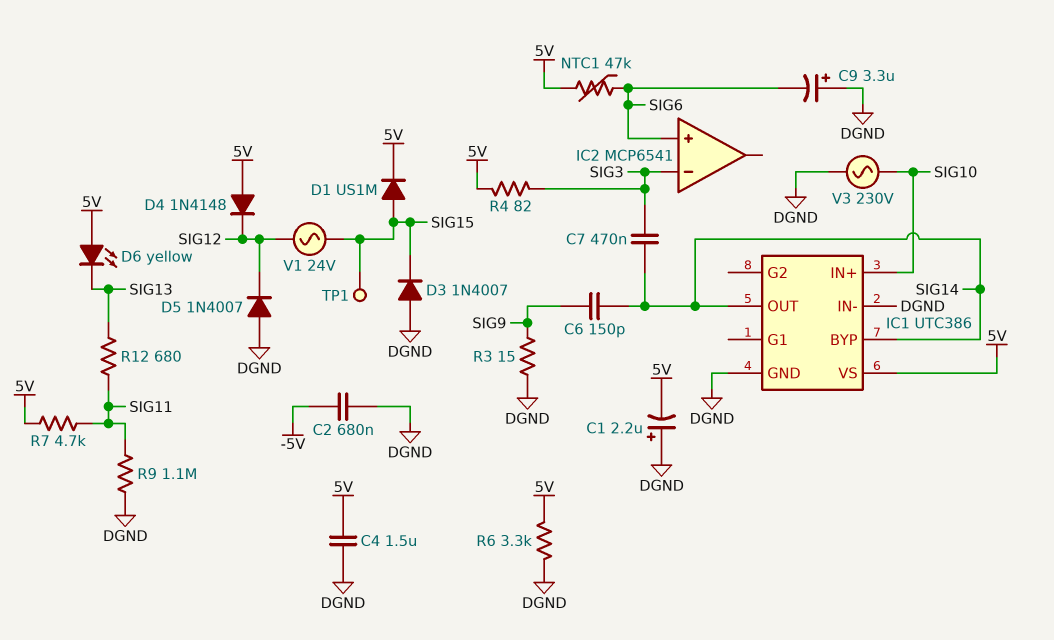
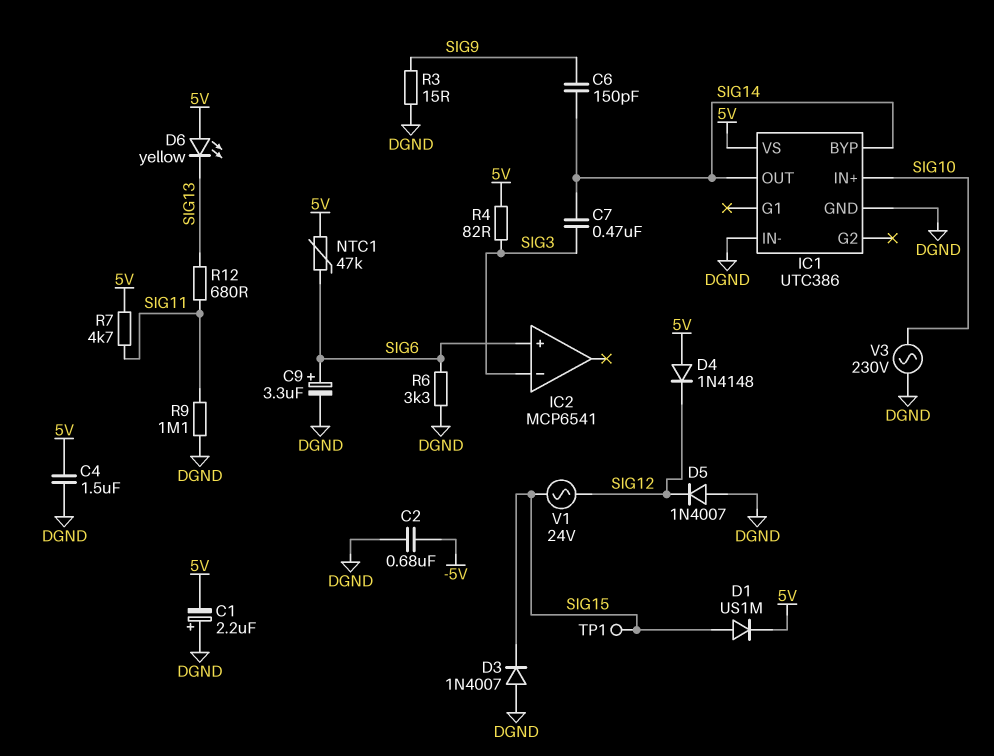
C9: 3.3uF (plus DGND, minus SIG6) -> 3.3uF (plus SIG6, minus DGND)
R6: 3.3k (5V, DGND) -> 3.3k (DGND, SIG6)

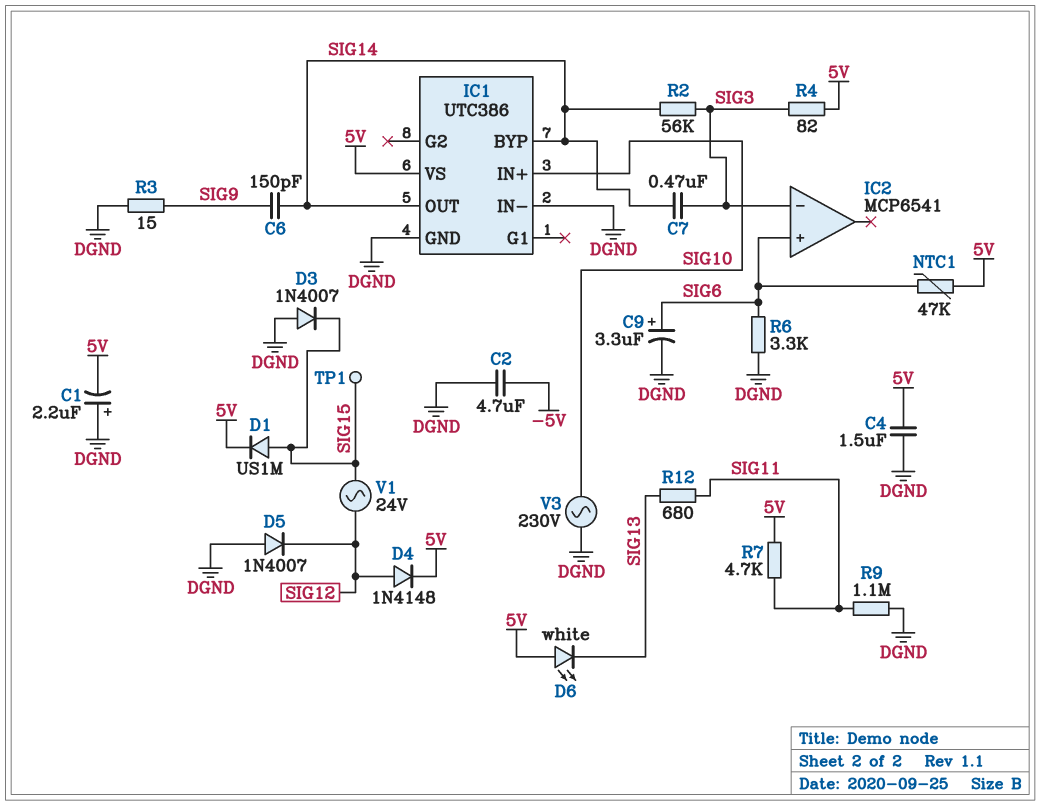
C2: 680nF (-5V, DGND) -> 4.7uF (-5V, DGND)
D4: diode 1N4148 (A 5V, K SIG12) -> diode 1N4148 (A SIG12, K 5V)
D6: LED yellow (A 5V, K SIG13) -> LED white (A 5V, K SIG13)
R2: none -> 56k (SIG3, SIG14)

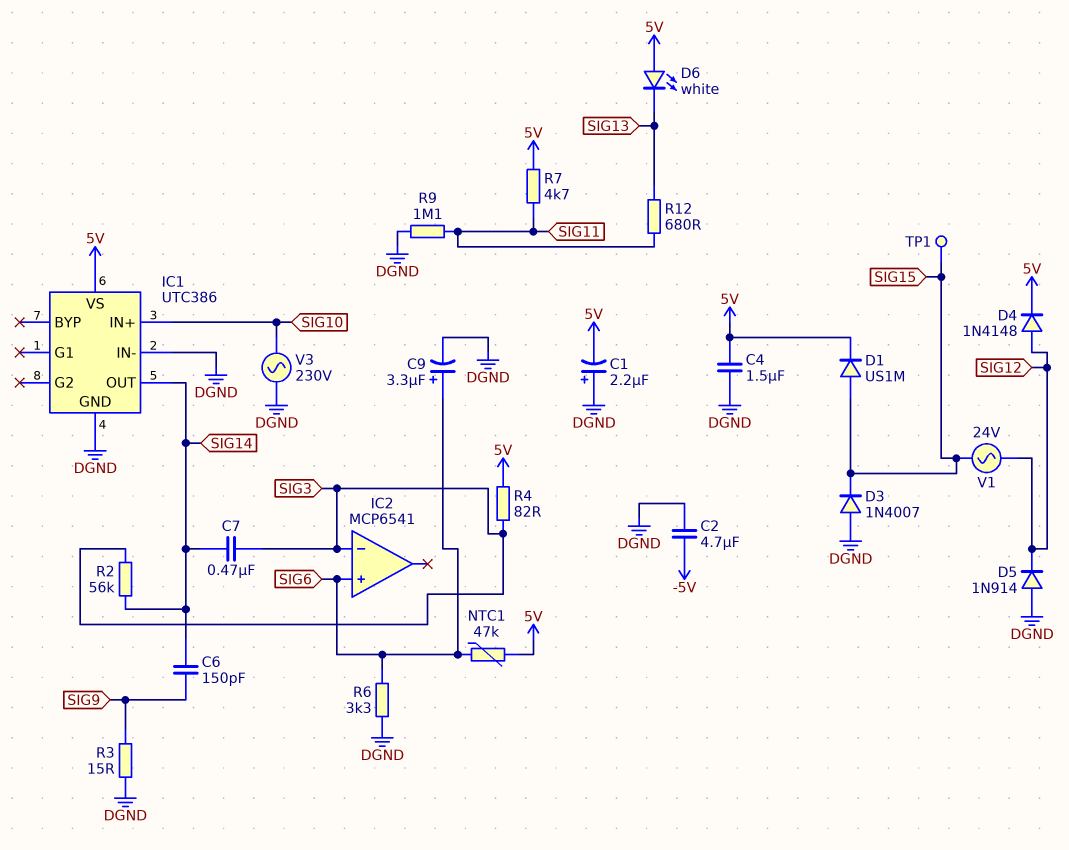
D5: diode 1N4007 (A DGND, K SIG12) -> diode 1N914 (A DGND, K SIG12)
IC1 pin BYP: SIG14 -> none

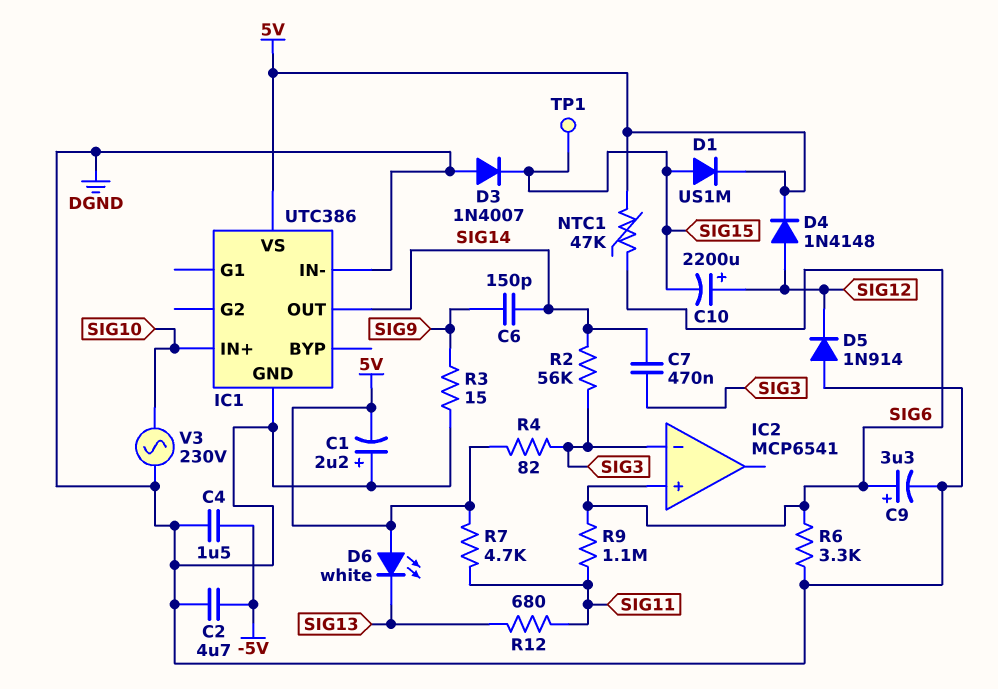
C4: 1.5uF (5V, DGND) -> 1.5uF (-5V, DGND)
C10: none -> 2200uF (plus SIG12, minus SIG15)
R9: 1.1M (DGND, SIG11) -> 1.1M (SIG6, SIG11)
V1: AC 24V (SIG12, SIG15) -> none

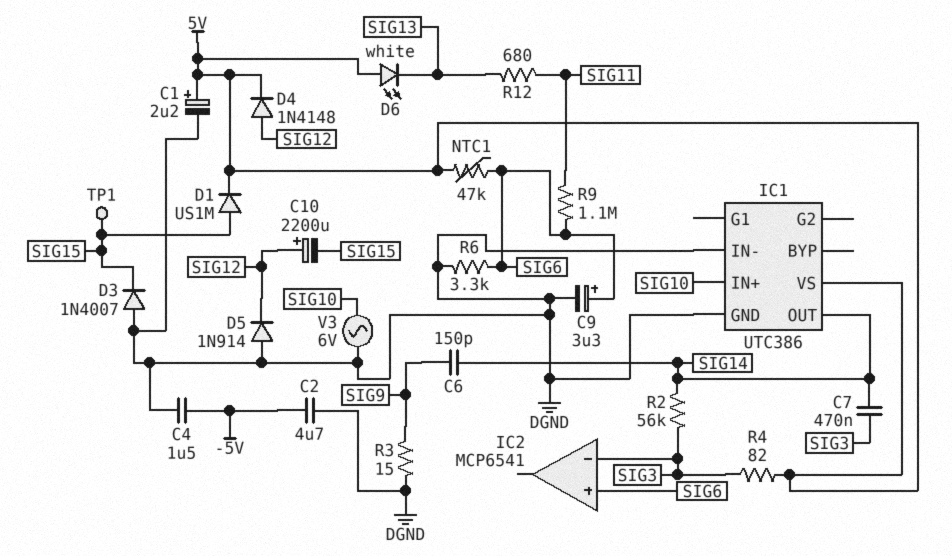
C1: 2.2uF (plus DGND, minus 5V) -> 2.2uF (plus 5V, minus DGND)
R7: 4.7k (5V, SIG11) -> none
V3: AC 230V (DGND, SIG10) -> AC 6V (DGND, SIG10)

